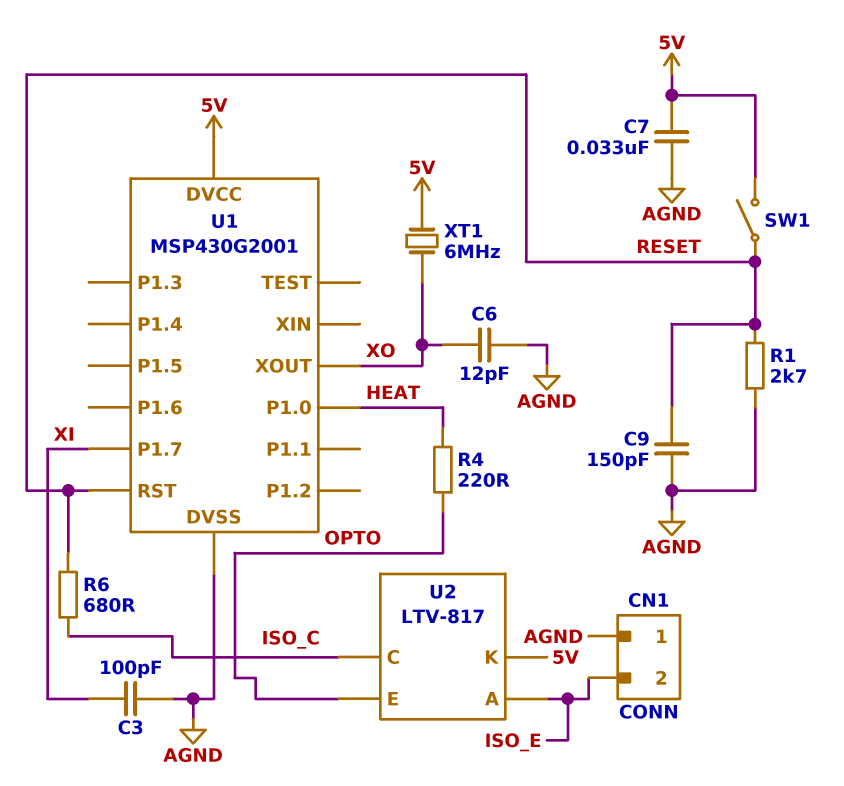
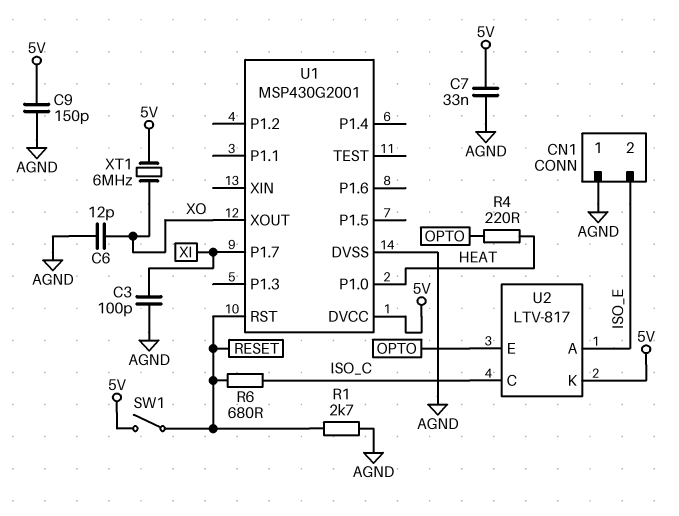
C9: 150pF (AGND, RESET) -> 150pF (5V, AGND)

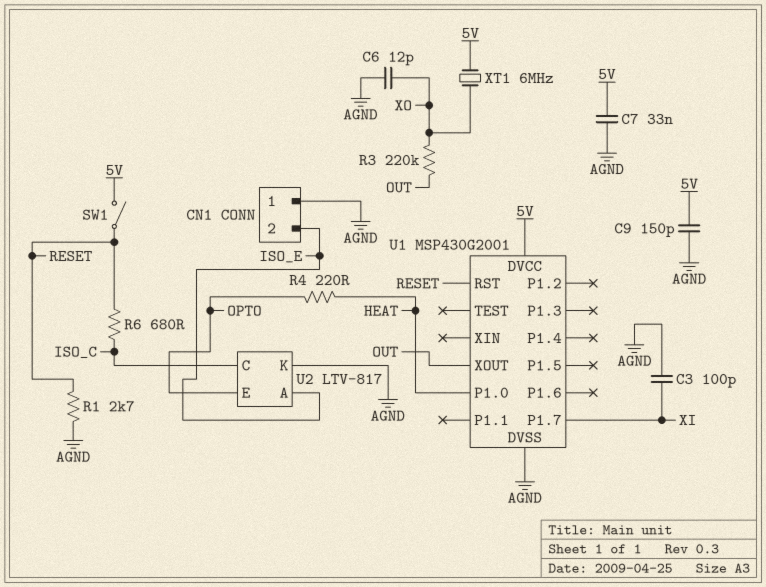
R3: none -> 220k (OUT, XO)
U1 pin XOUT: XO -> OUT
U2 pin K: 5V -> AGND

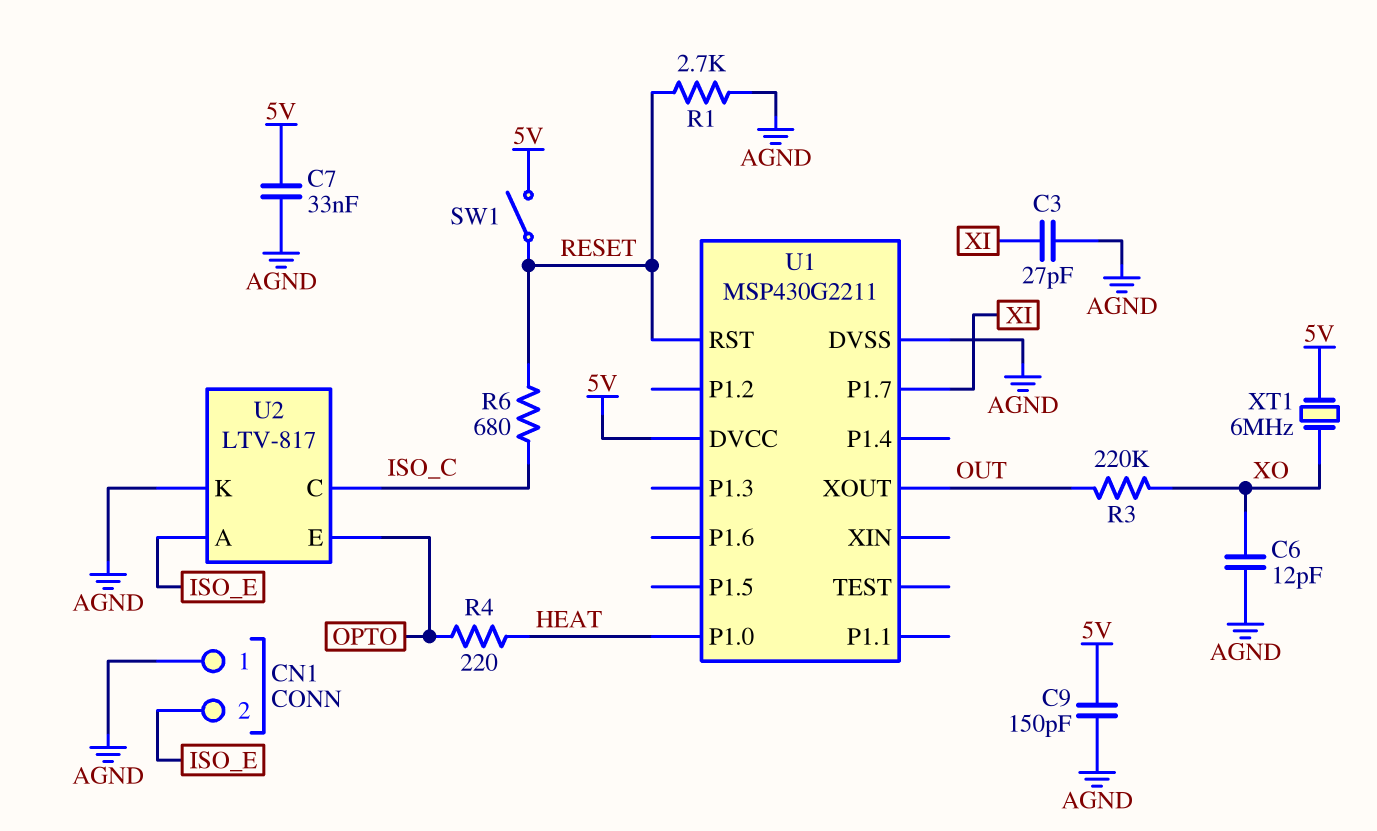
C3: 100pF (AGND, XI) -> 27pF (AGND, XI)
U1: MSP430G2001 -> MSP430G2211

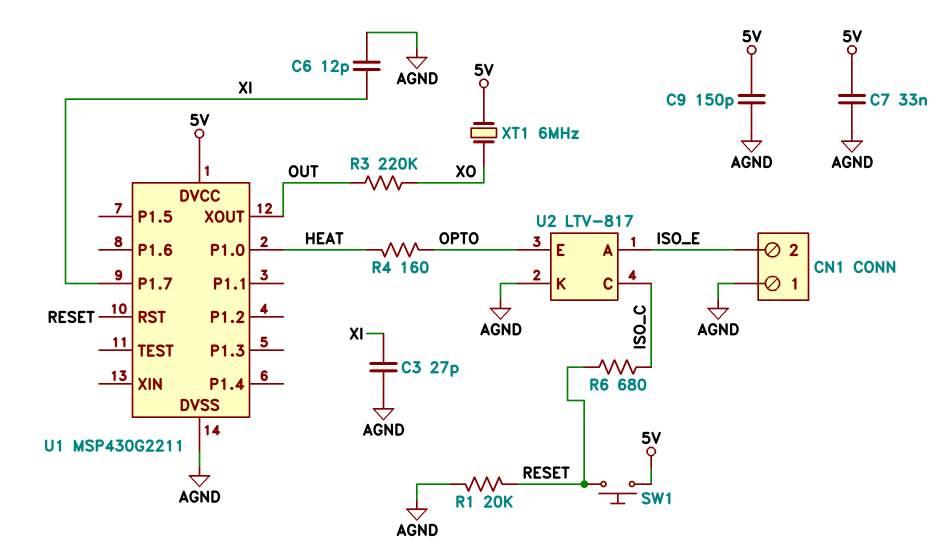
C6: 12pF (AGND, XO) -> 12pF (AGND, XI)
R1: 2.7k (AGND, RESET) -> 20k (AGND, RESET)
R4: 220 (HEAT, OPTO) -> 160 (HEAT, OPTO)
SW1: switch (5V, RESET) -> button (5V, RESET)

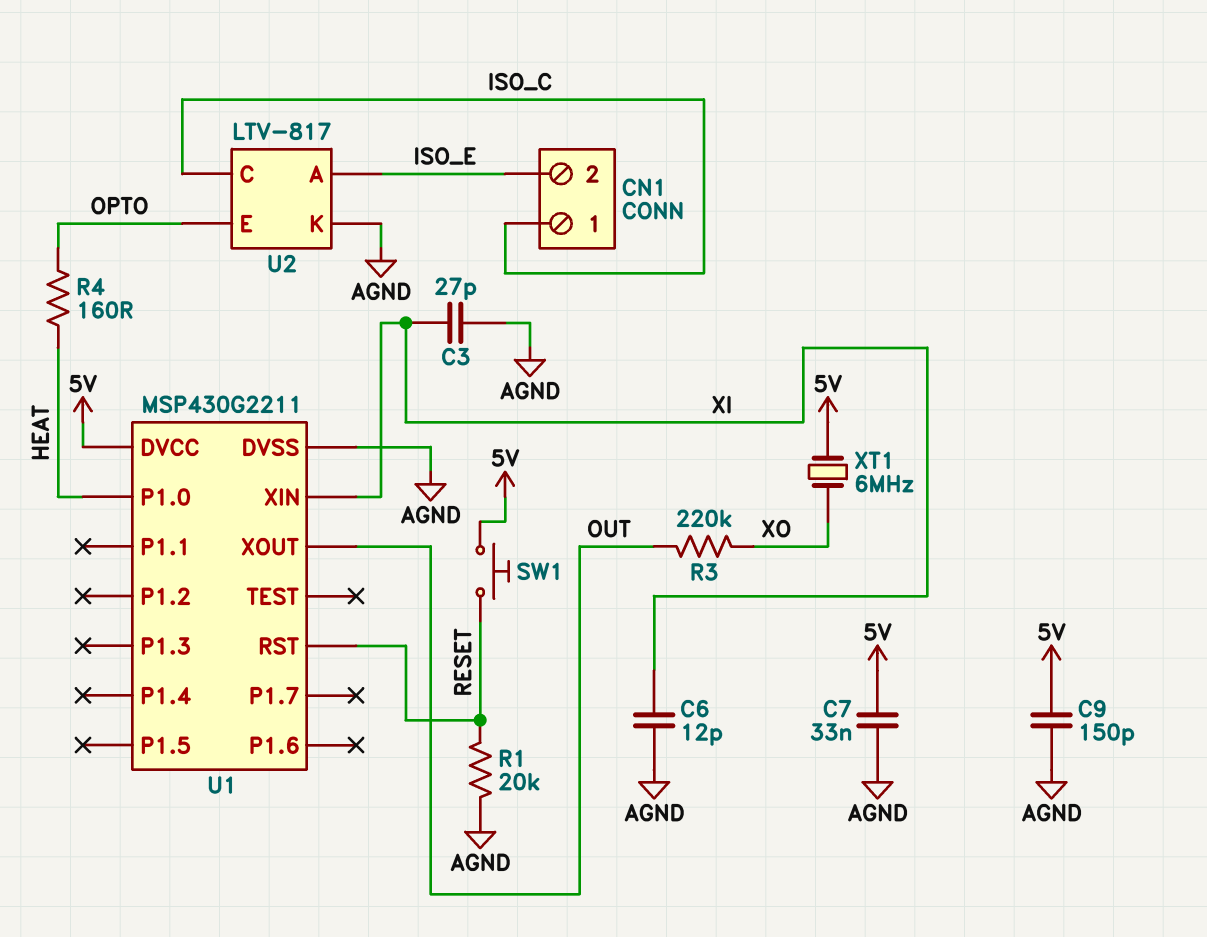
CN1 pin 1: AGND -> ISO_C
R6: 680 (ISO_C, RESET) -> none
U1 pin P1.7: XI -> none
U1 pin XIN: none -> XI

